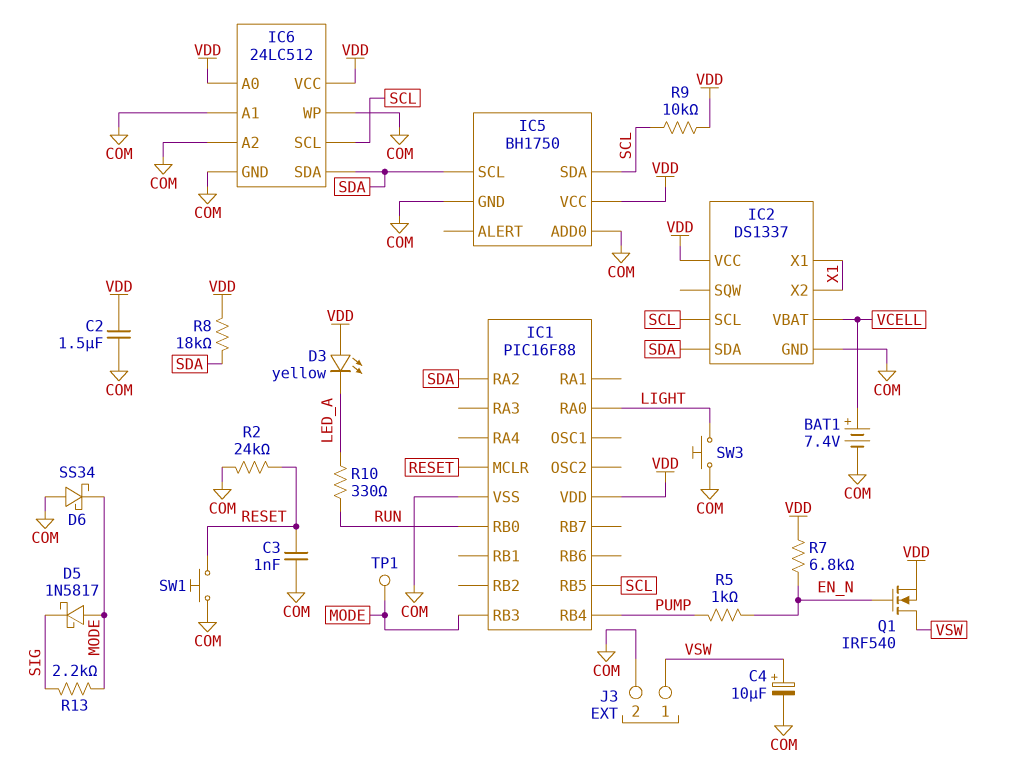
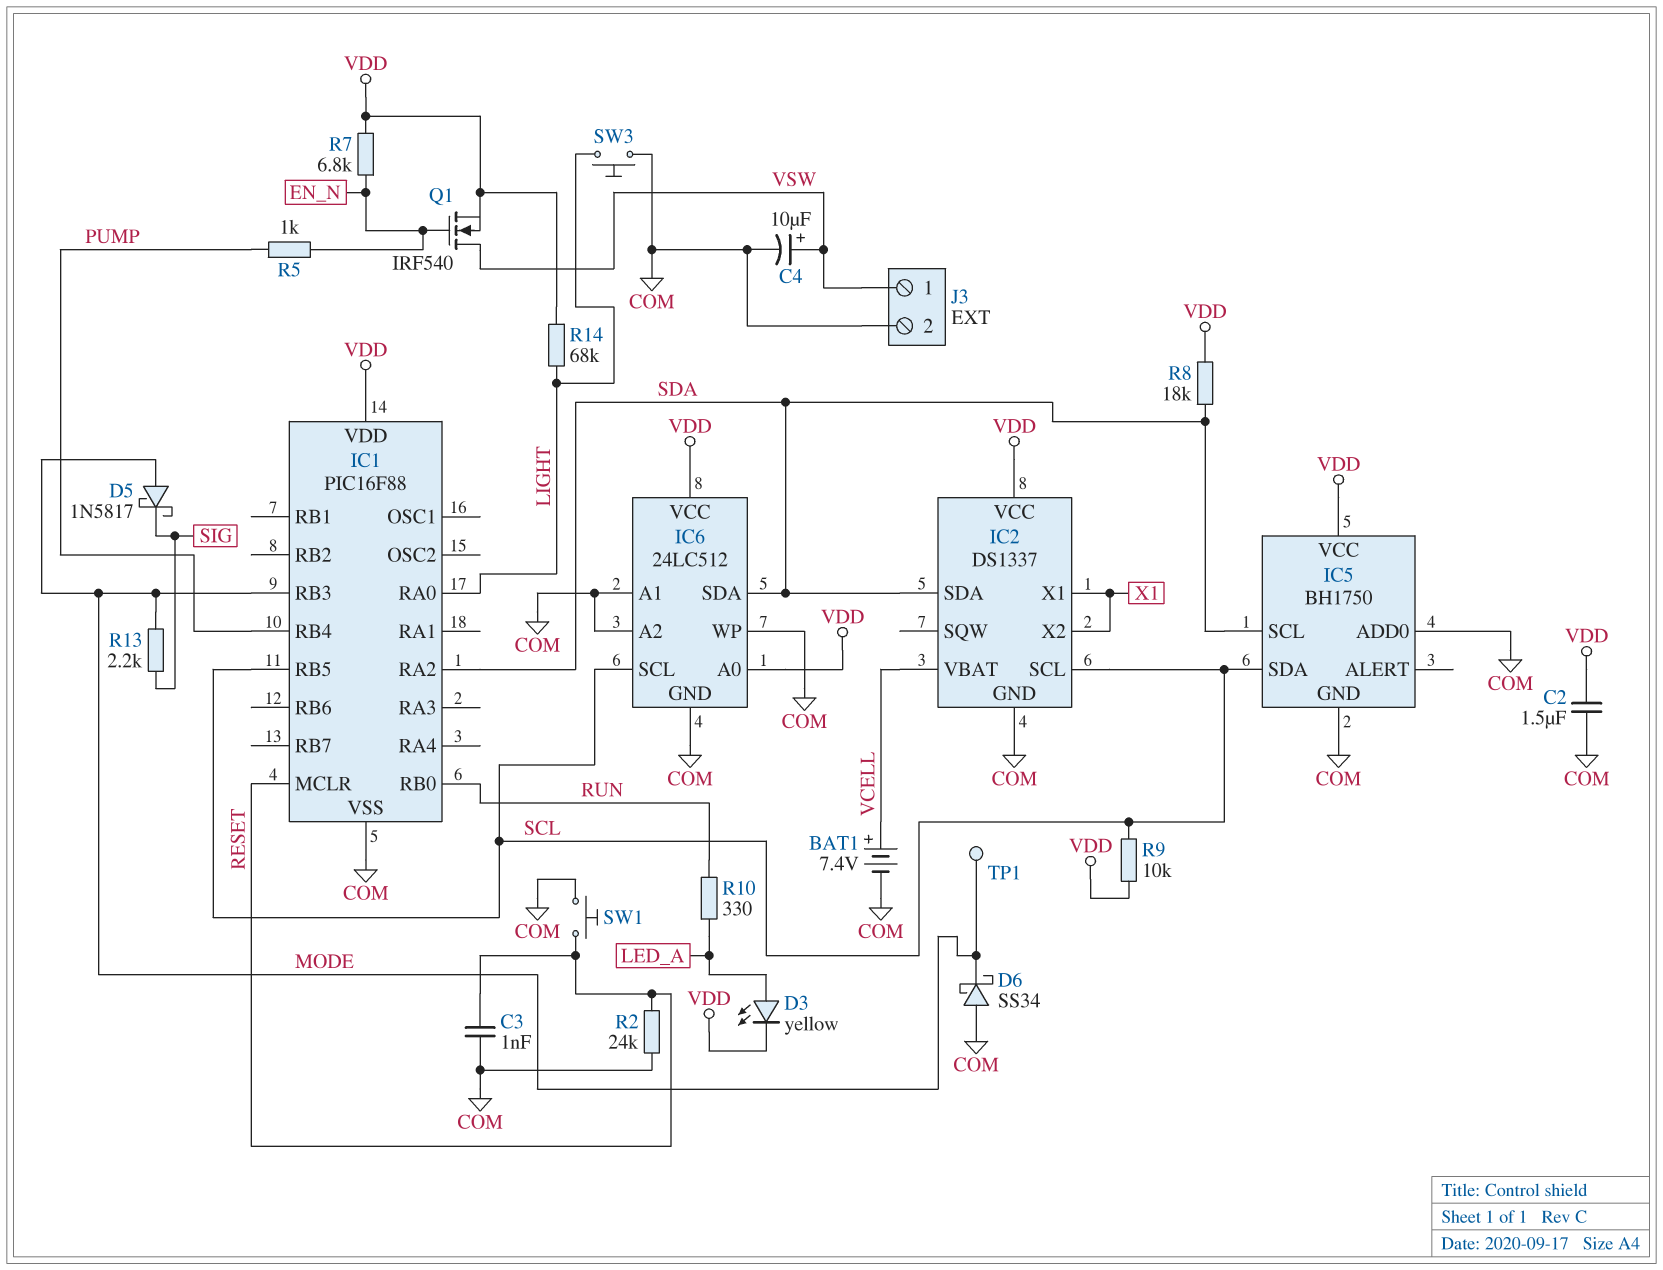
D3: LED yellow (A VDD, K LED_A) -> LED yellow (A LED_A, K VDD)
R14: none -> 68k (LIGHT, VDD)

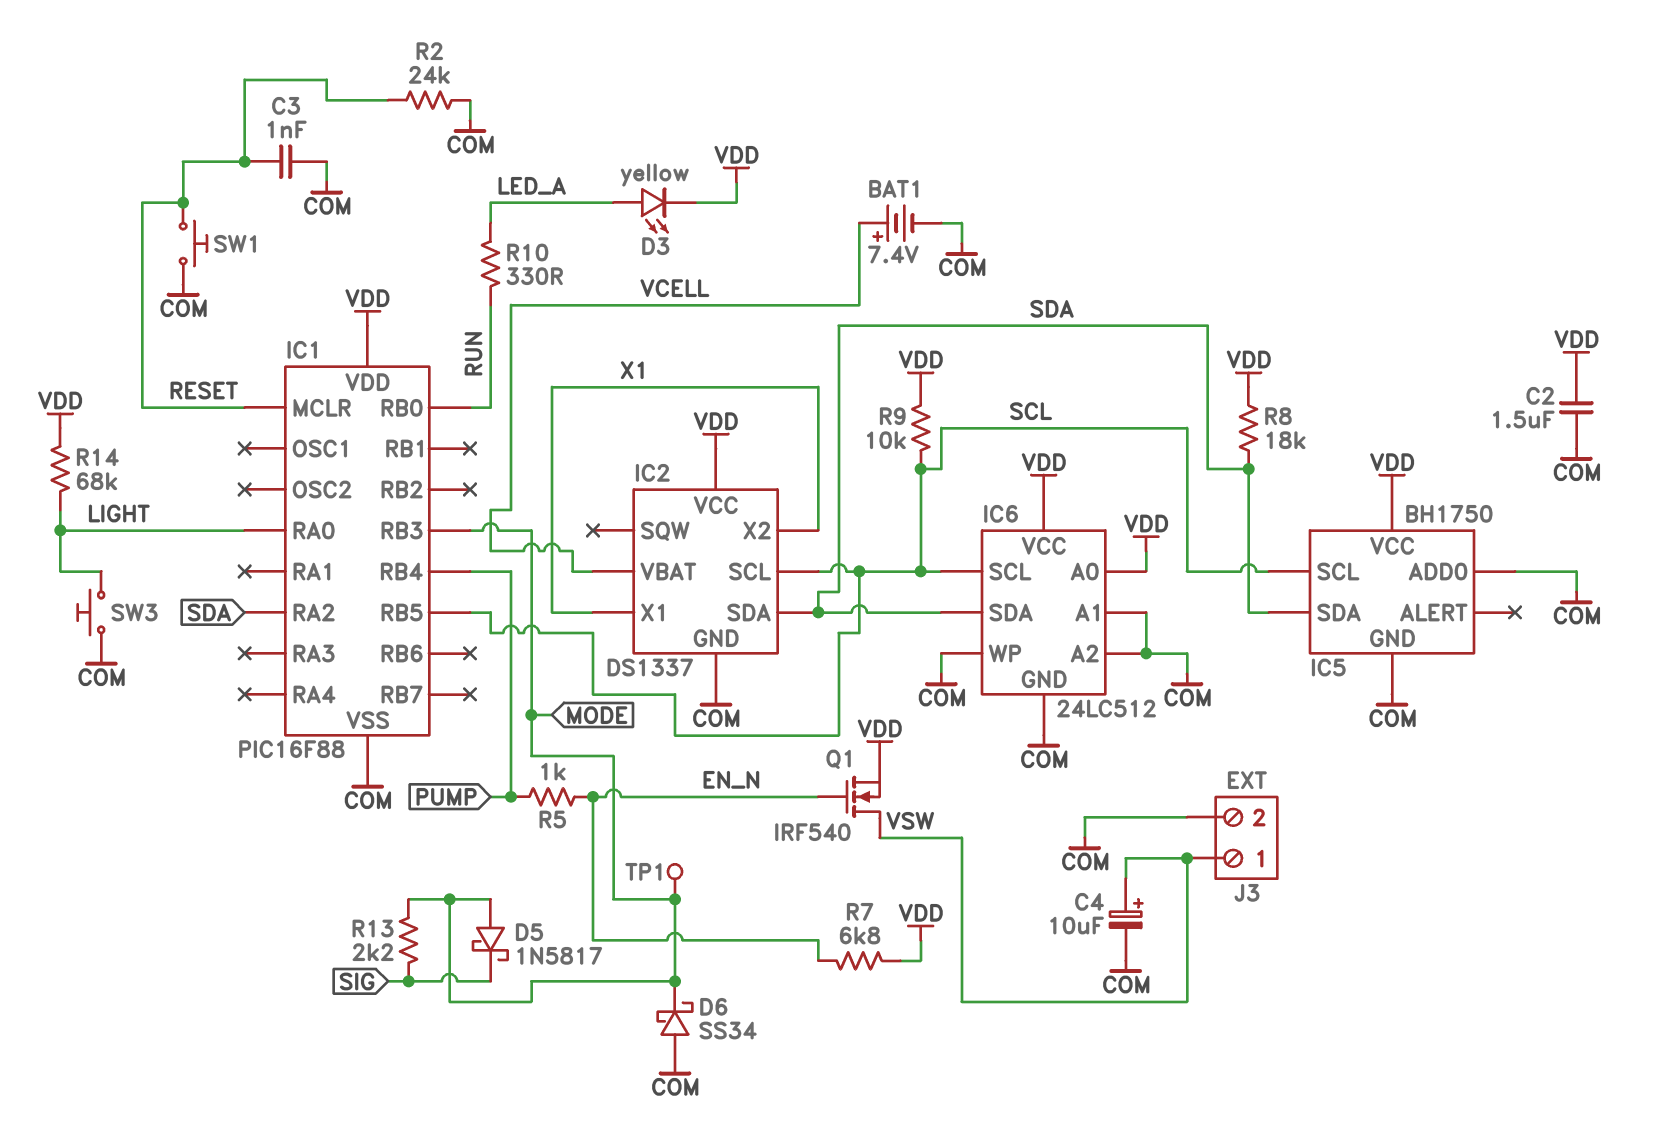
IC5 pin SCL: SDA -> SCL
IC5 pin SDA: SCL -> SDA

